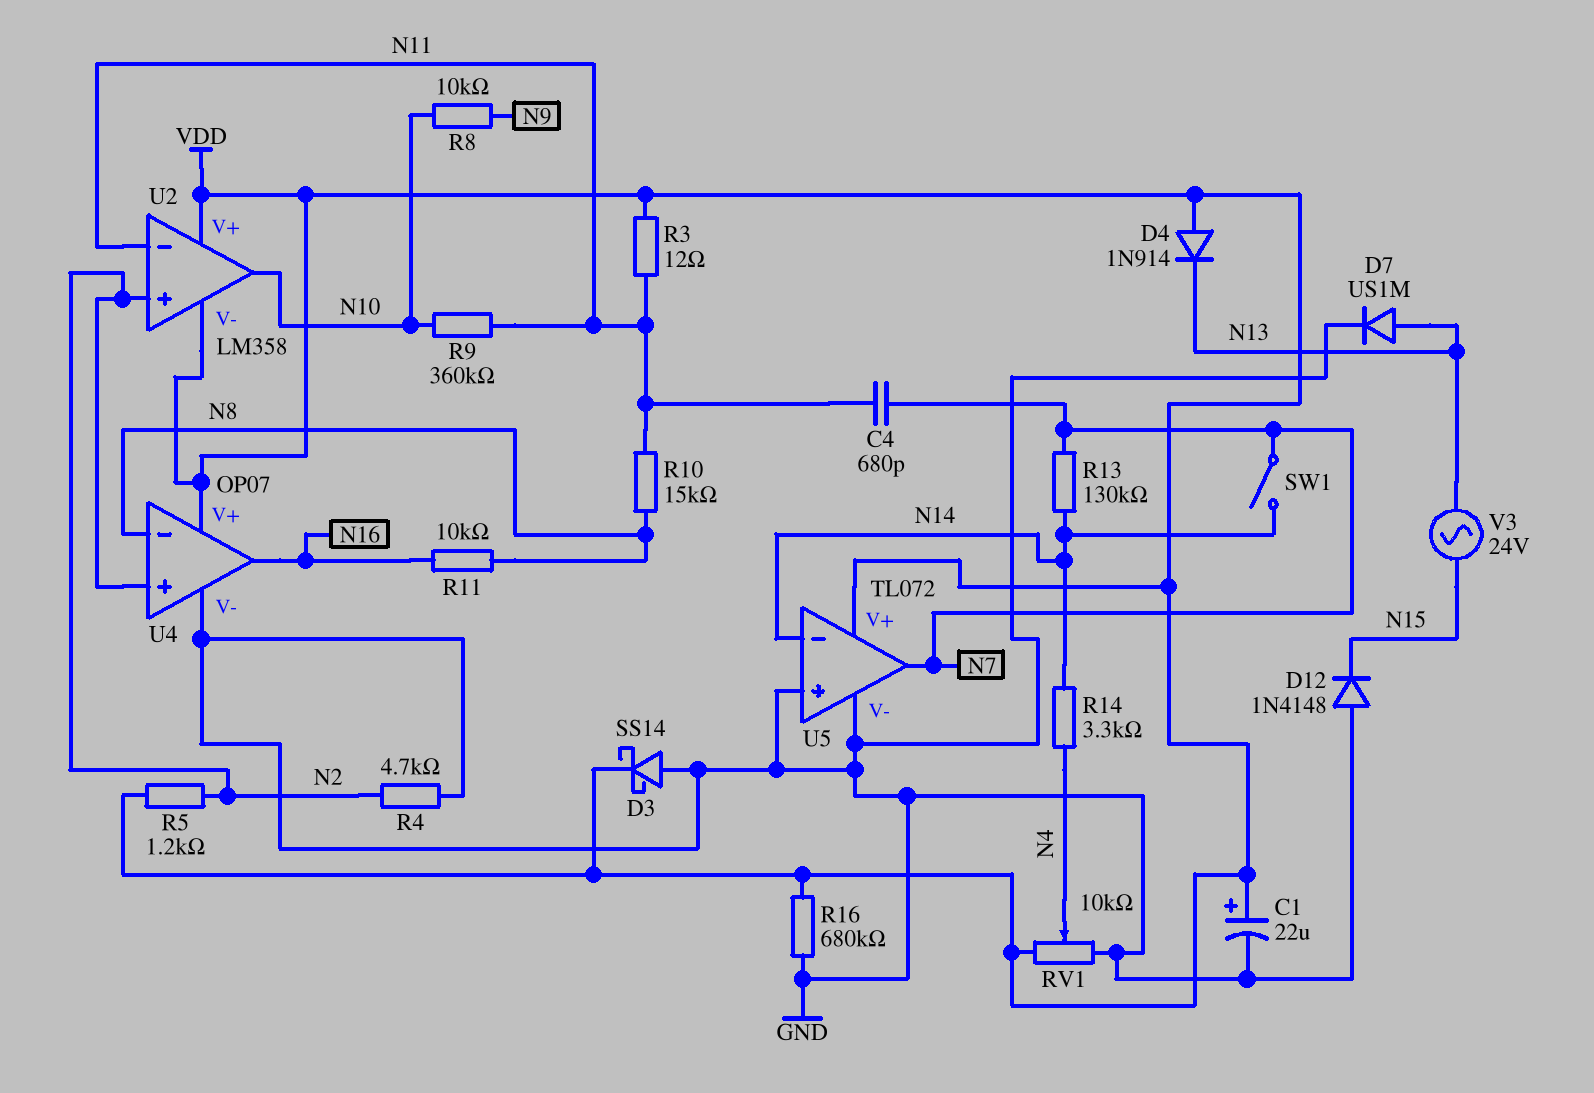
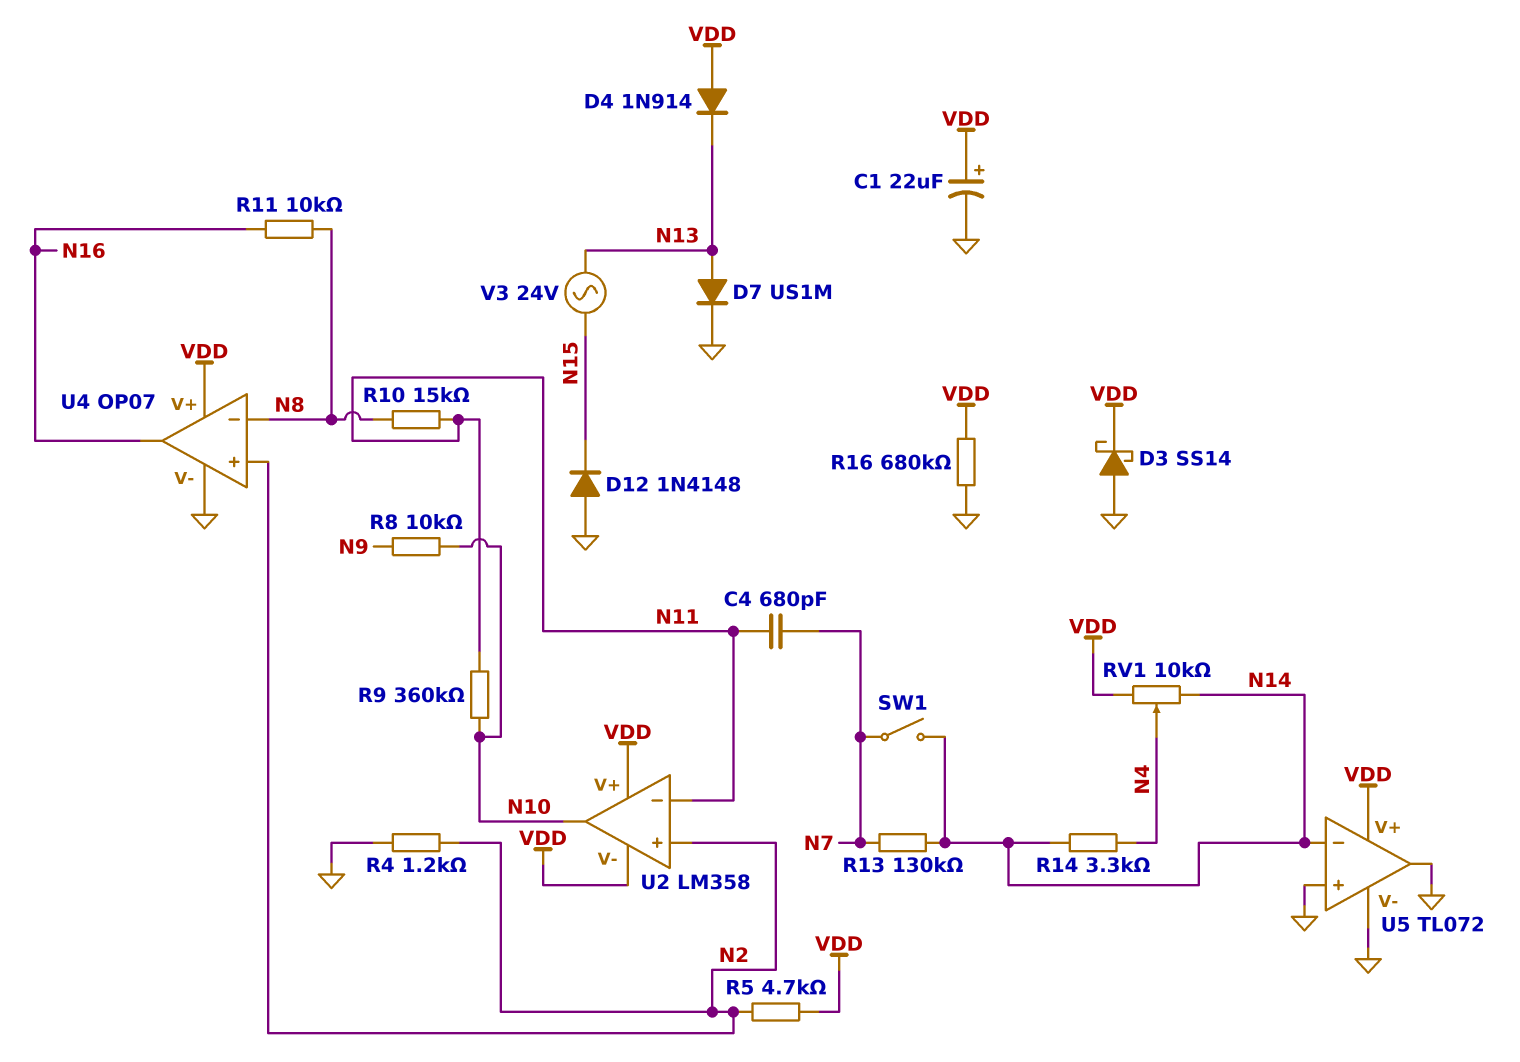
R3: 12 (N11, VDD) -> none
R4: 4.7k (GND, N2) -> 1.2k (GND, N2)
R5: 1.2k (N2, VDD) -> 4.7k (N2, VDD)
RV1: 10k (GND, VDD, wiper N4) -> 10k (N14, VDD, wiper N4)
U5 pin out: N7 -> GND

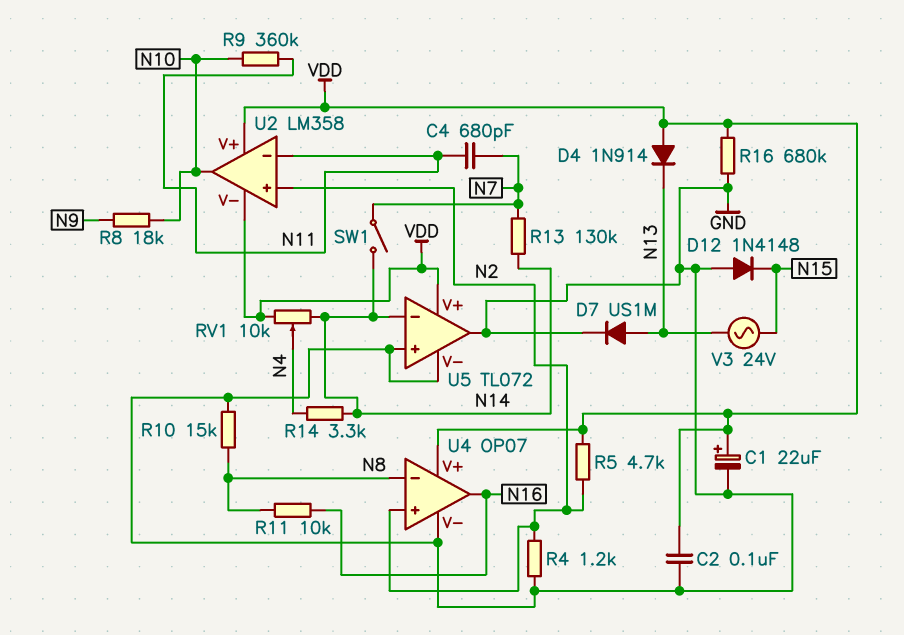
C2: none -> 100nF (GND, VDD)
D3: schottky SS14 (A GND, K VDD) -> none
R8: 10k (N9, N10) -> 18k (N9, N10)
R10: 15k (N8, N11) -> 15k (GND, N8)

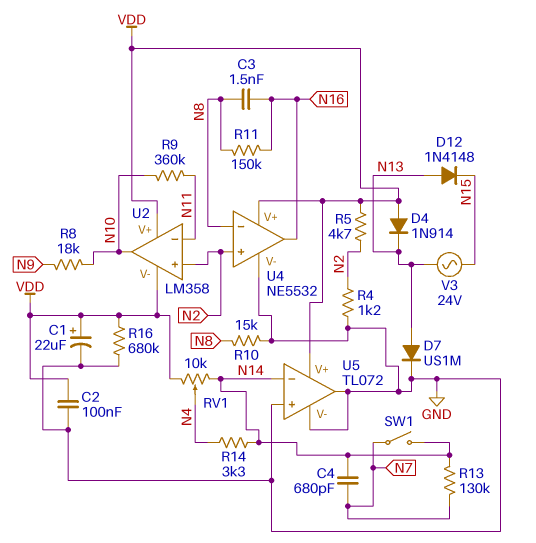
C3: none -> 1.5nF (N8, N16)
C4: 680pF (N7, N11) -> 680pF (N7, N14)
D12: diode 1N4148 (A GND, K N15) -> diode 1N4148 (A N13, K N15)
R11: 10k (N8, N16) -> 150k (N8, N16)
U4: OP07 -> NE5532

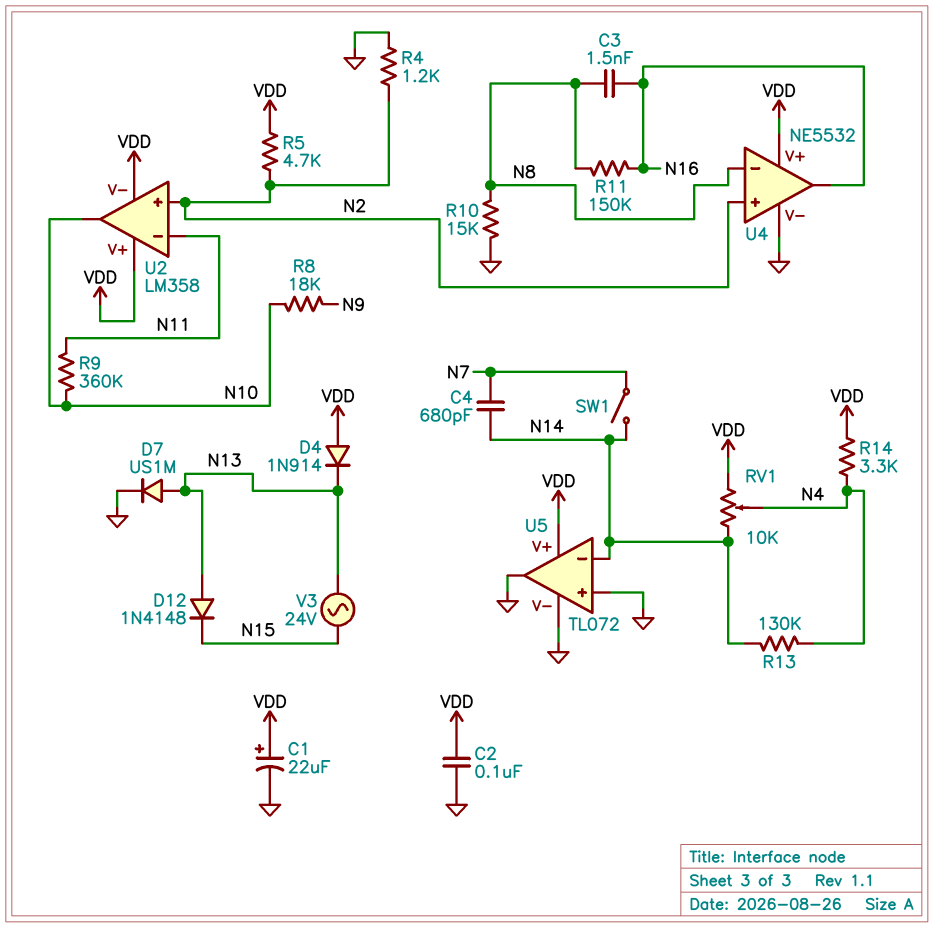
R13: 130k (N7, N14) -> 130k (N4, N14)
R14: 3.3k (N4, N14) -> 3.3k (N4, VDD)
R16: 680k (GND, VDD) -> none

